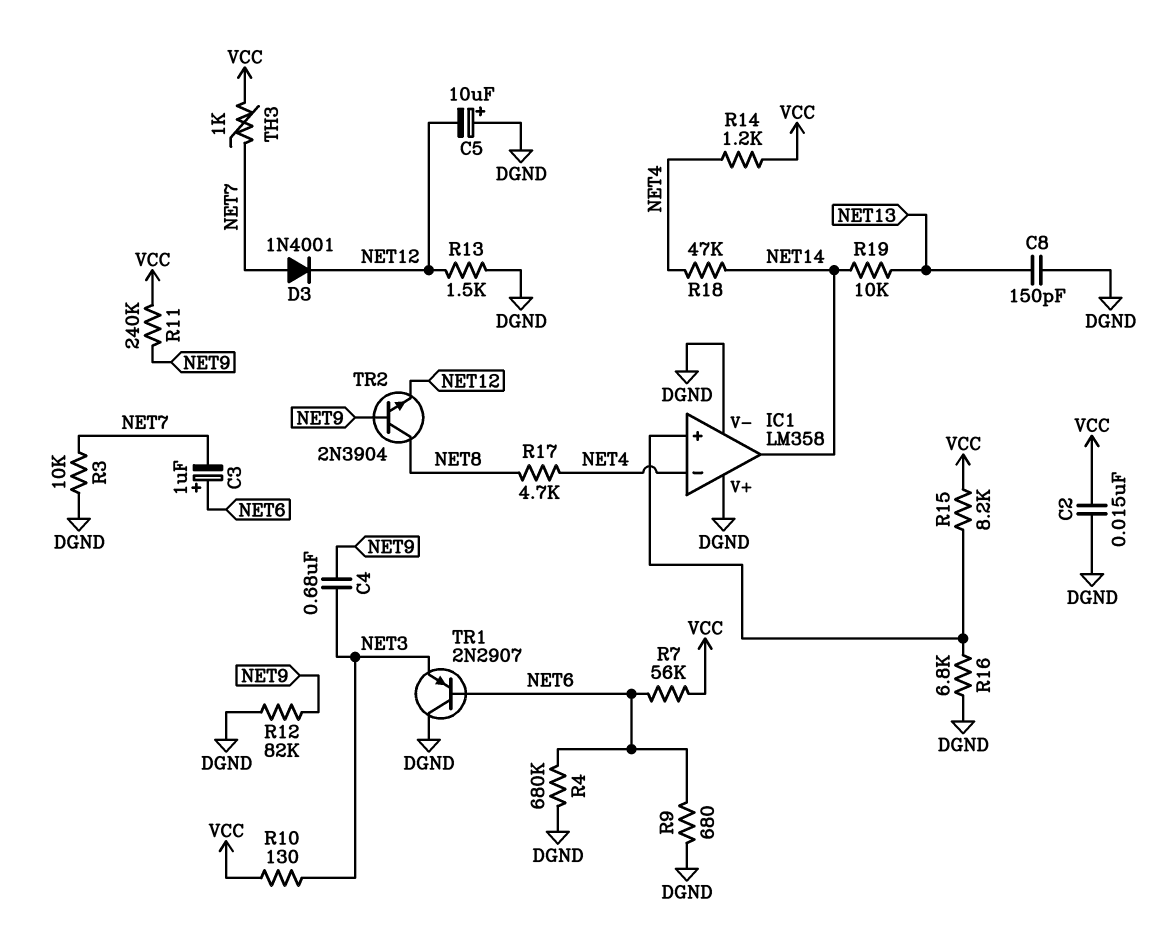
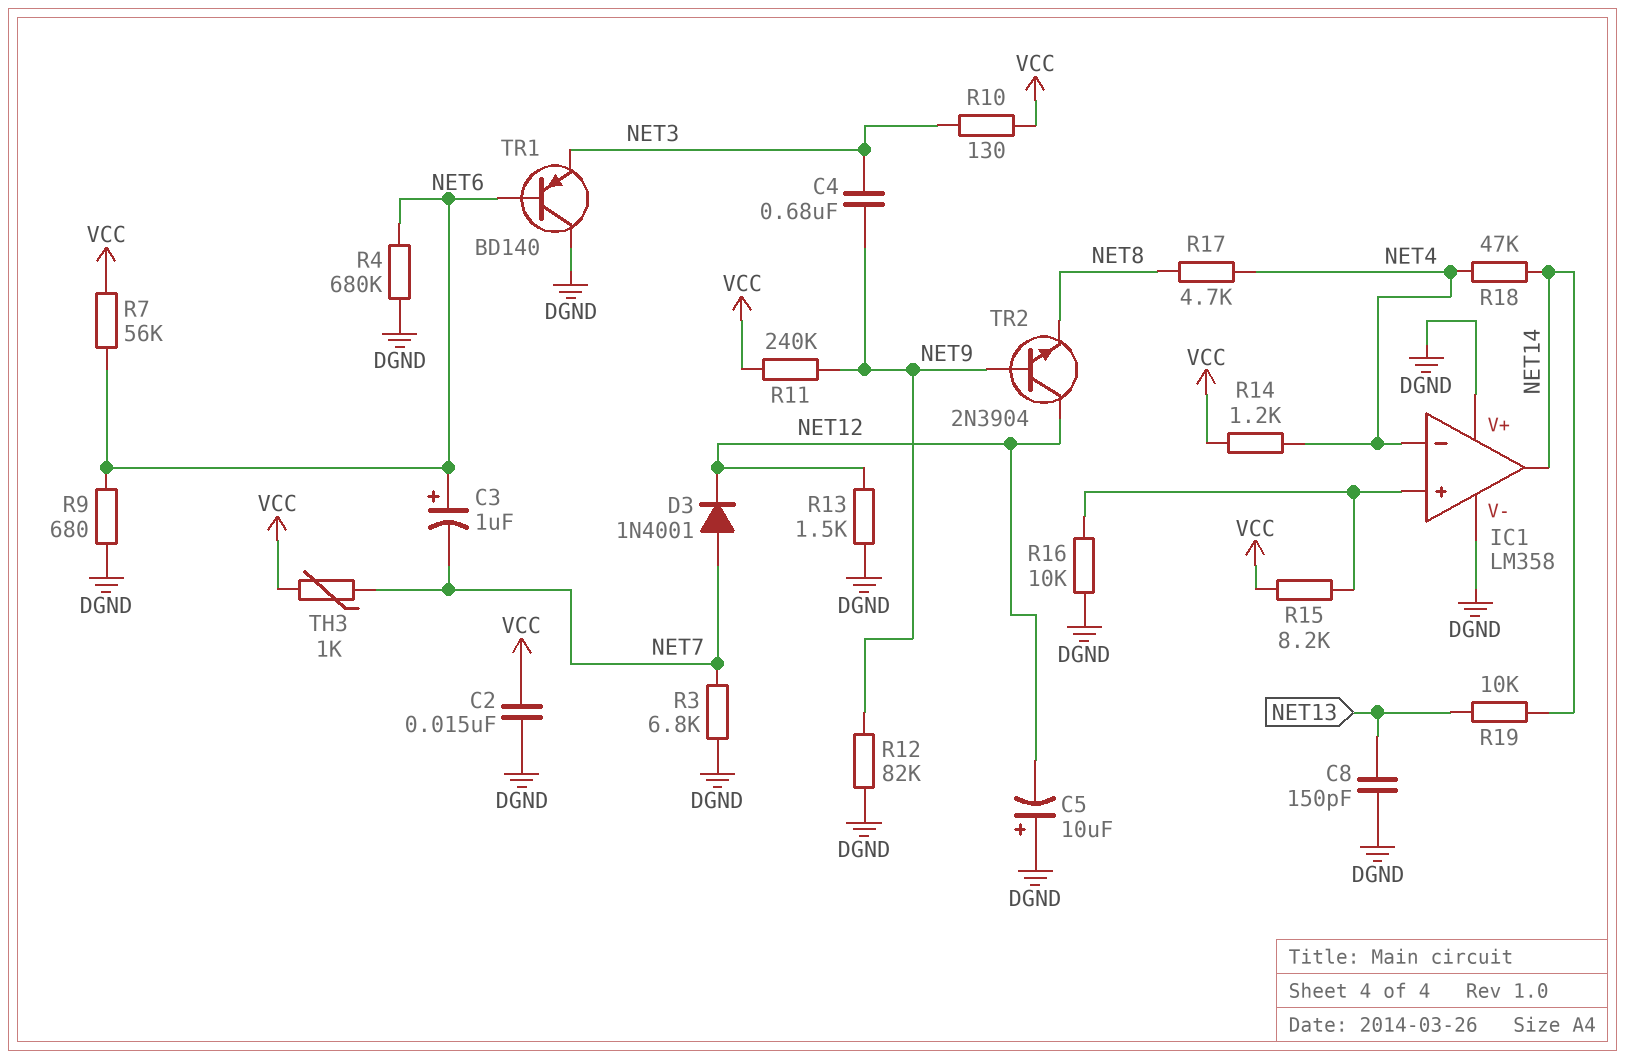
R3: 10k (DGND, NET7) -> 6.8k (DGND, NET7)
R16: 6.8k (DGND, IC1/in+) -> 10k (DGND, IC1/in+)
TR1: PNP 2N2907 (B NET6, C DGND, E NET3) -> PNP BD140 (B NET6, C DGND, E NET3)
TR2: NPN 2N3904 (B NET9, C NET8, E NET12) -> NPN 2N3904 (B NET9, C NET12, E NET8)

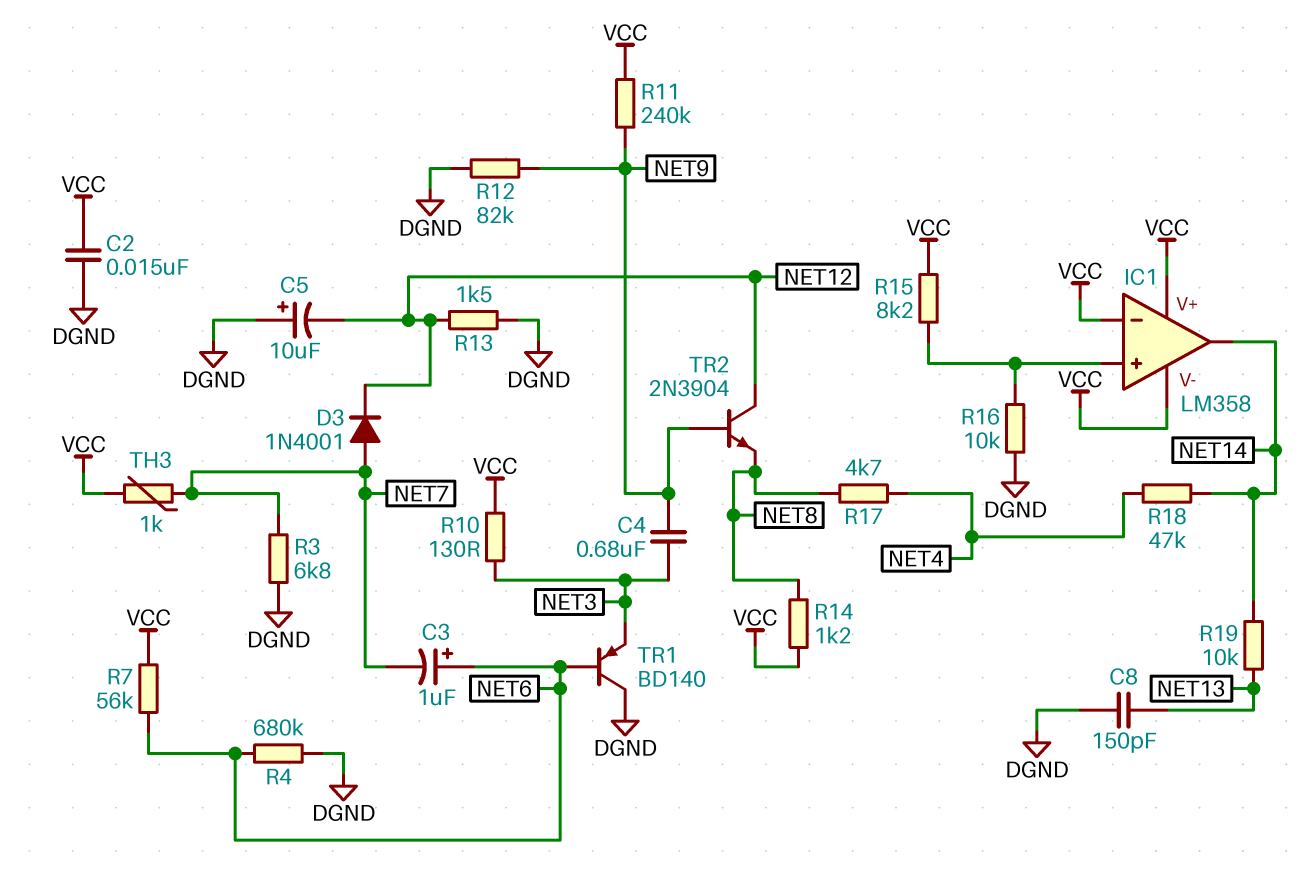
IC1 pin V+: DGND -> VCC
IC1 pin V-: DGND -> VCC
IC1 pin in-: NET4 -> VCC
R9: 680 (DGND, NET6) -> none
R14: 1.2k (NET4, VCC) -> 1.2k (NET8, VCC)

